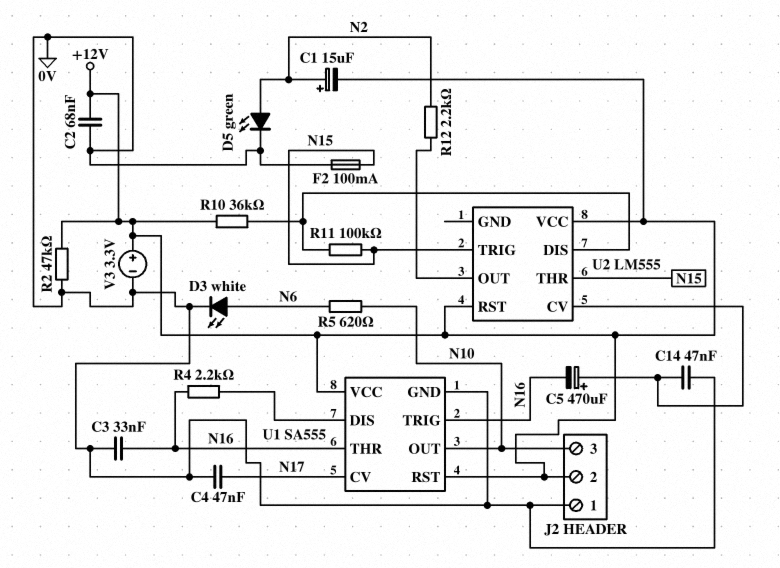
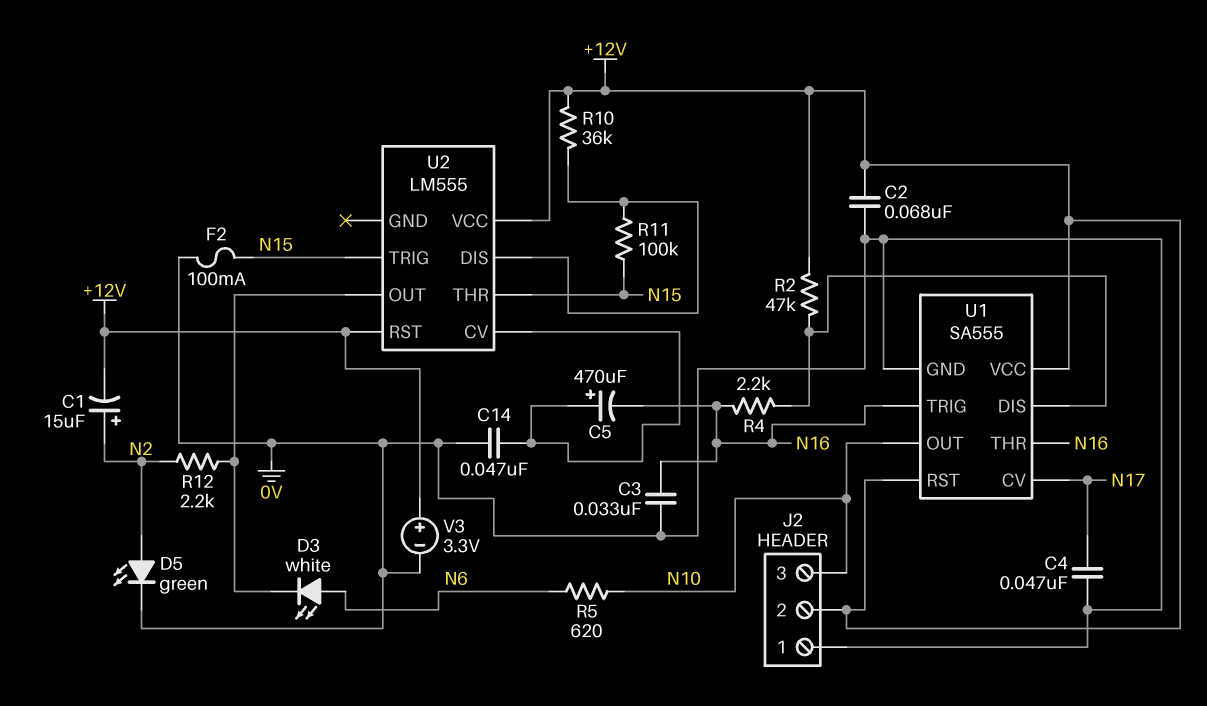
D3: LED white (A N6, K 0V) -> LED white (A N6, K U2/OUT)
R2: 47k (+12V, 0V) -> 47k (+12V, U1/DIS)

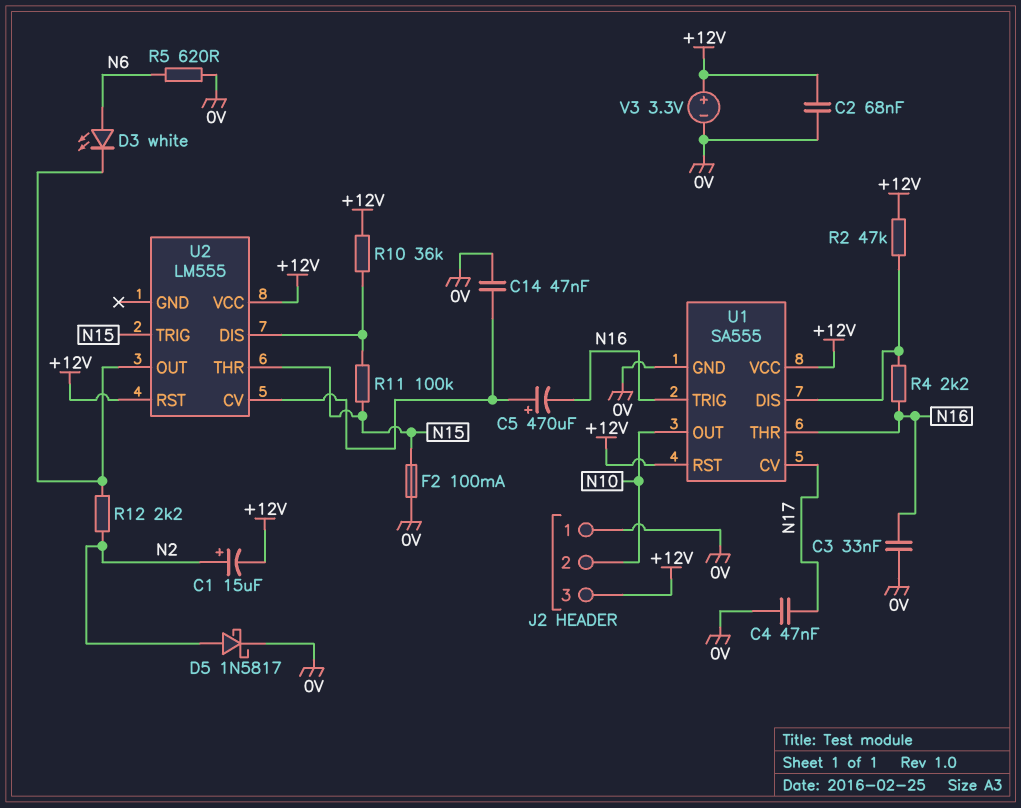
D5: LED green (A N2, K 0V) -> schottky 1N5817 (A N2, K 0V)
J2 pin 2: +12V -> N10
J2 pin 3: N10 -> +12V
R5: 620 (N6, N10) -> 620 (0V, N6)

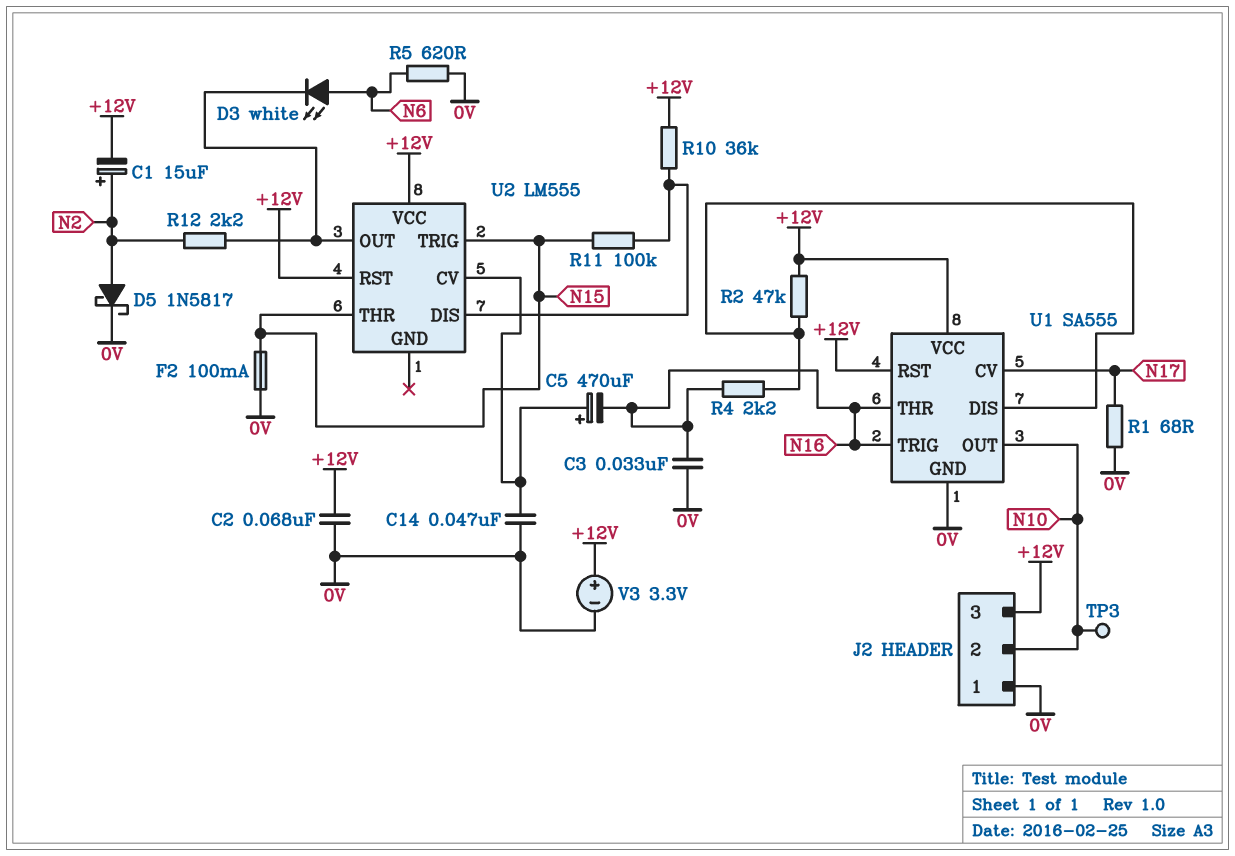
C4: 47nF (0V, N17) -> none
R1: none -> 68 (0V, N17)
TP3: none -> test point (N10)

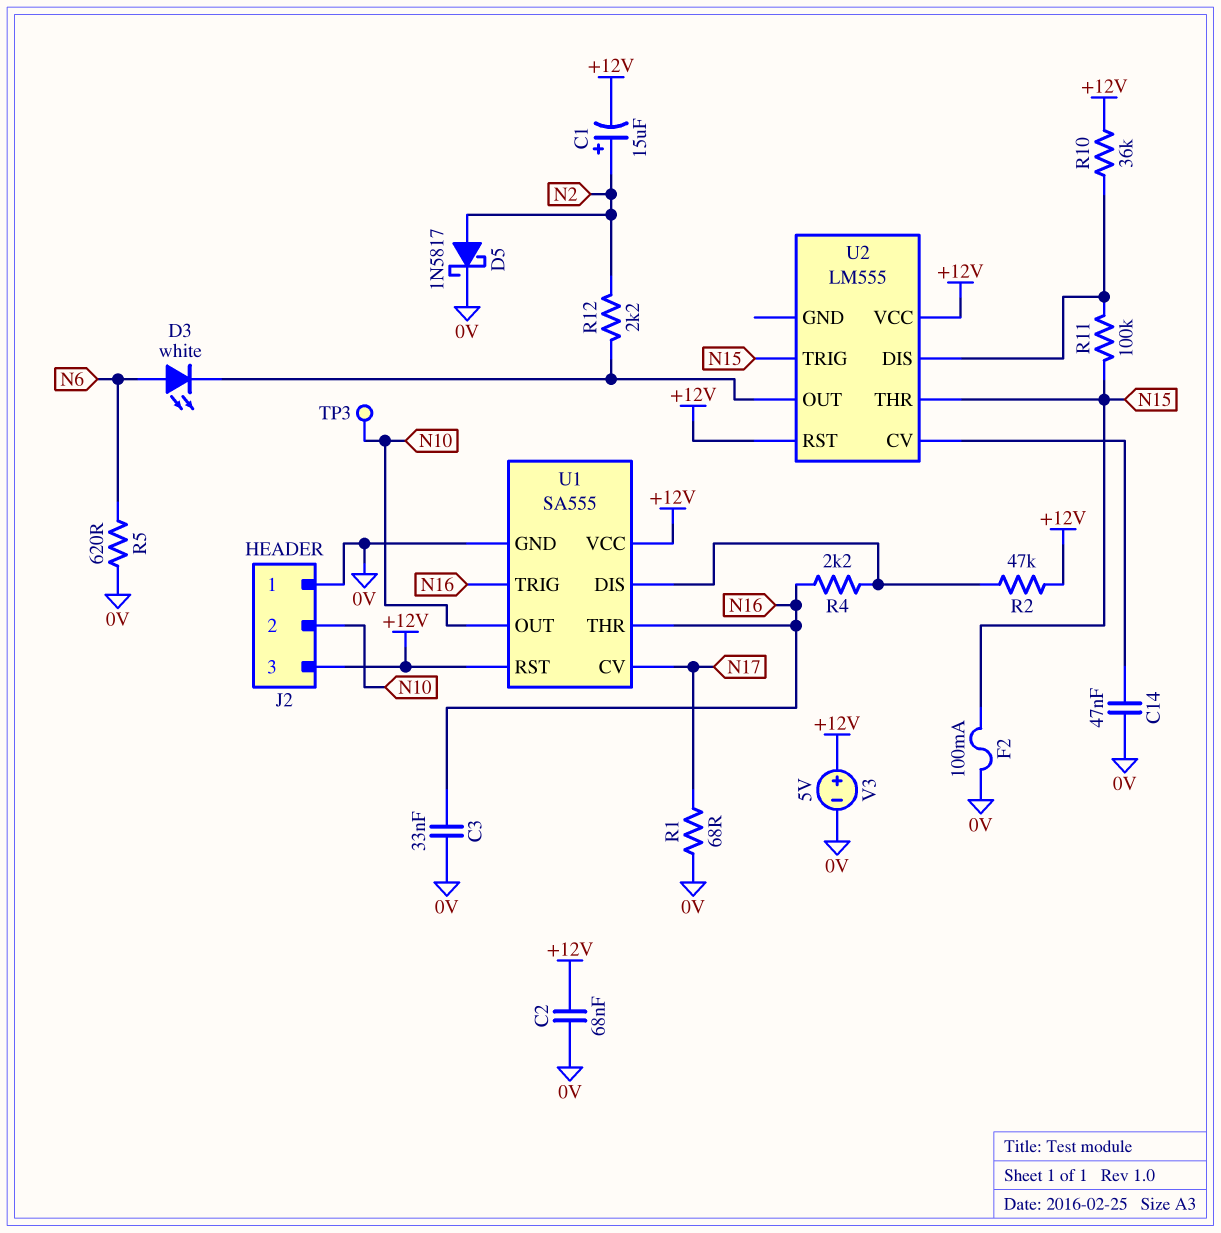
C5: 470uF (plus U2/CV, minus N16) -> none
V3: 3.3V (plus +12V, minus 0V) -> 5V (plus +12V, minus 0V)

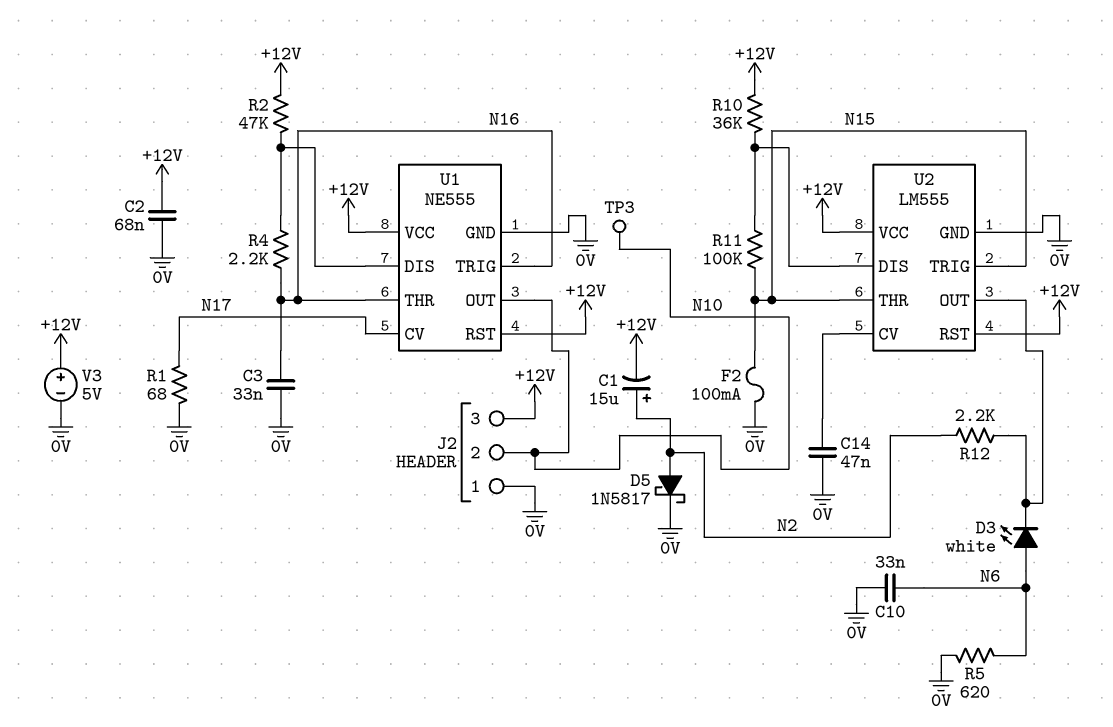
C10: none -> 33nF (0V, N6)
U1: SA555 -> NE555
U2 pin GND: none -> 0V

